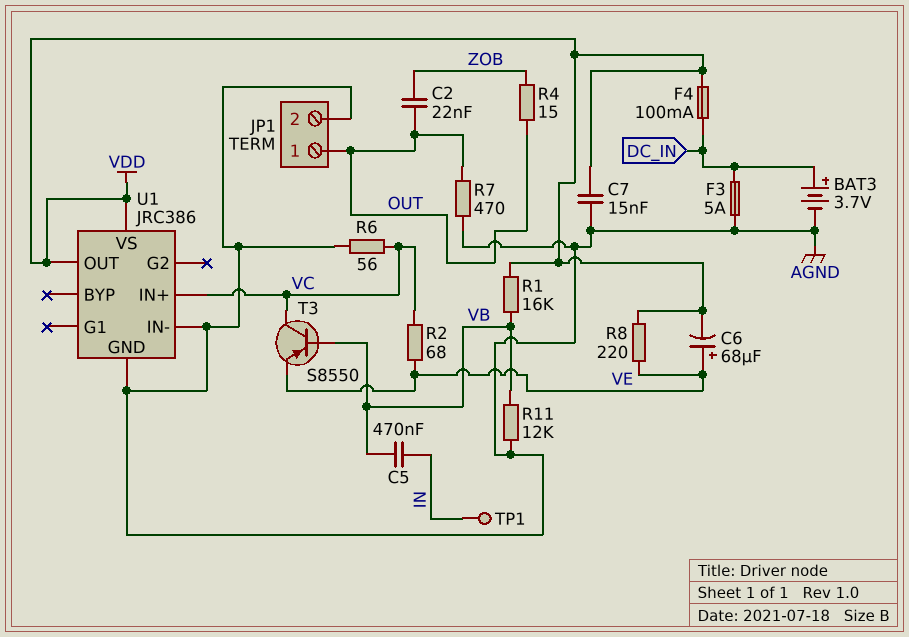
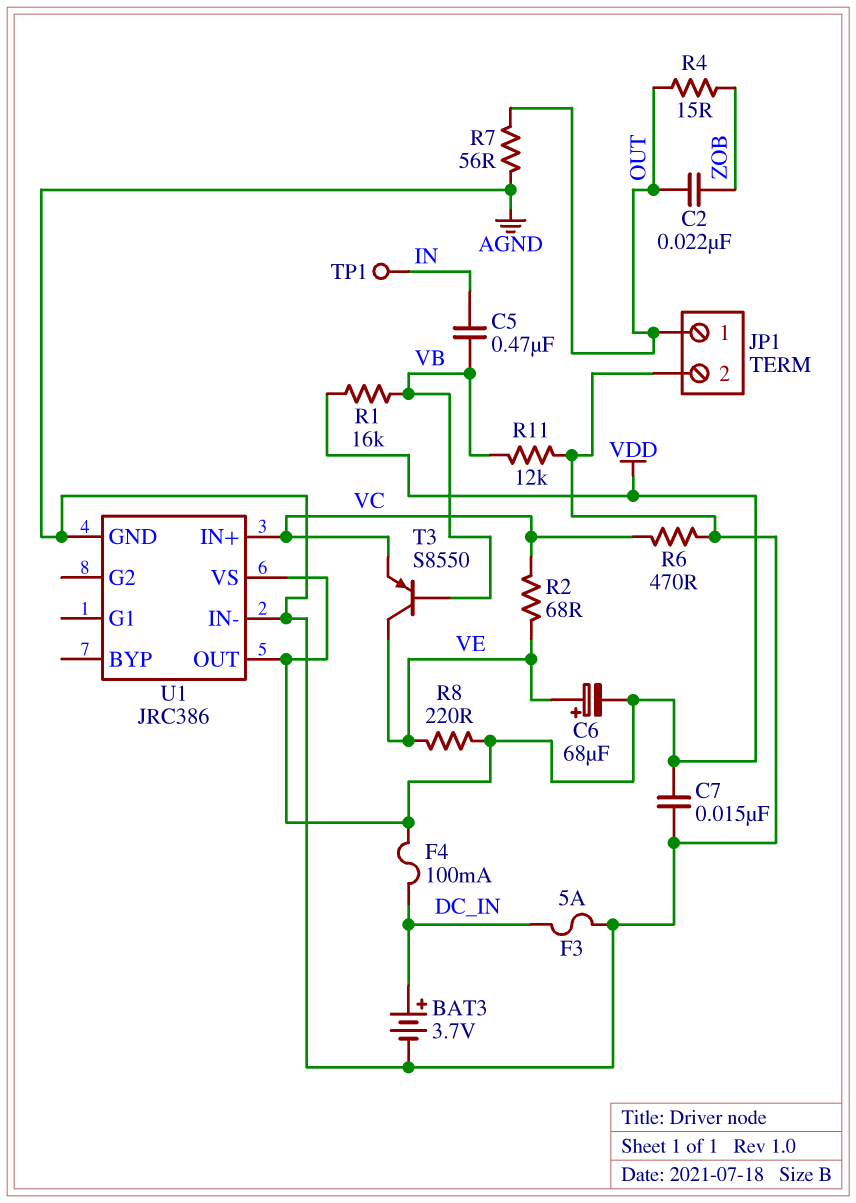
R6: 56 (AGND, VC) -> 470 (AGND, VC)
R7: 470 (AGND, OUT) -> 56 (AGND, OUT)
T3: PNP S8550 (B VB, C VC, E VE) -> PNP S8550 (B VB, C VE, E VC)

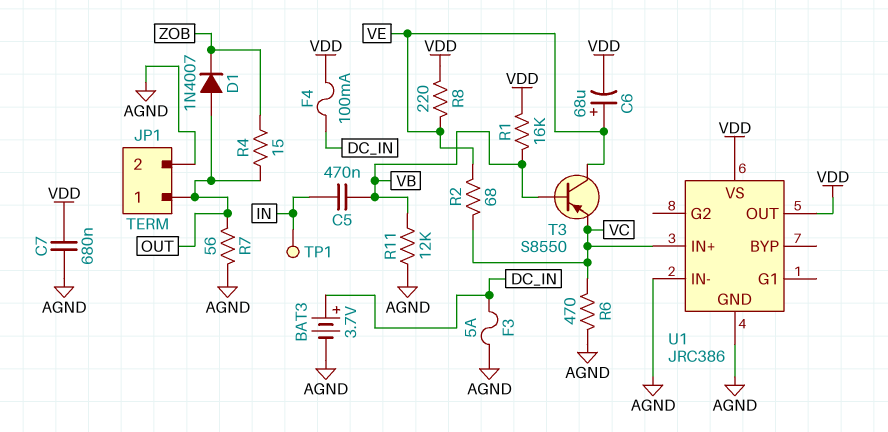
C2: 22nF (OUT, ZOB) -> none
C7: 15nF (AGND, VDD) -> 680nF (AGND, VDD)
D1: none -> diode 1N4007 (A OUT, K ZOB)

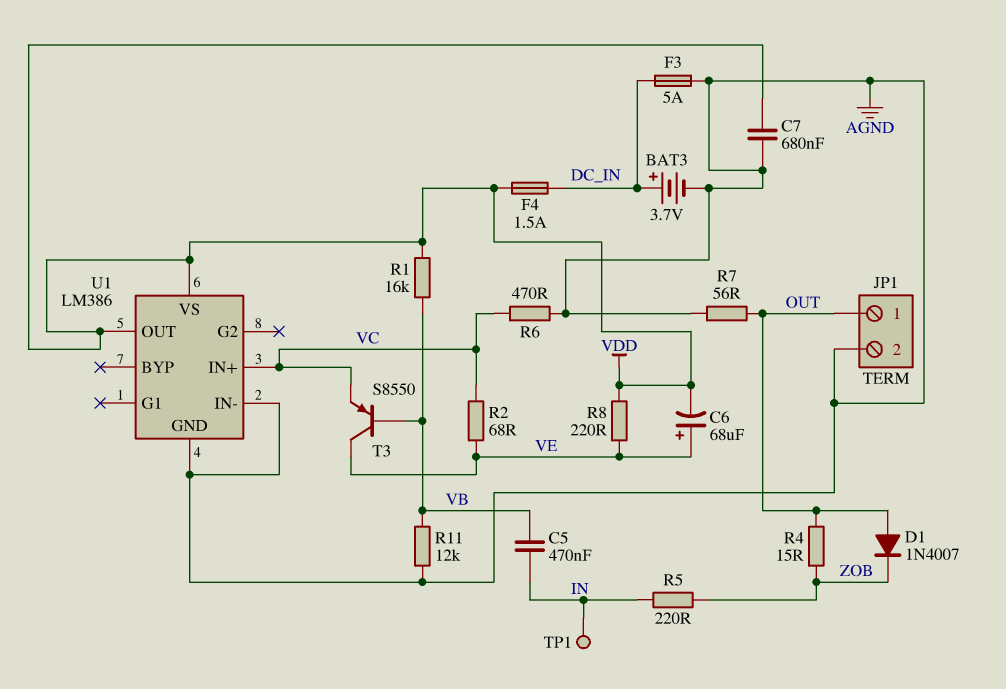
F4: 100mA (DC_IN, VDD) -> 1.5A (DC_IN, VDD)
R5: none -> 220 (IN, ZOB)
U1: JRC386 -> LM386

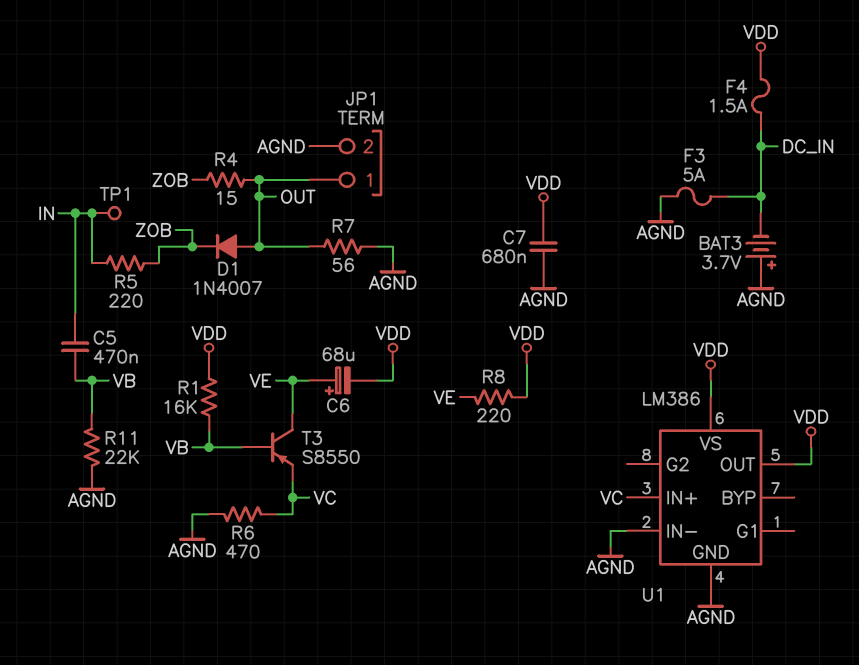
BAT3: 3.7V (plus DC_IN, minus AGND) -> 3.7V (plus AGND, minus DC_IN)
R2: 68 (VC, VE) -> none
R11: 12k (AGND, VB) -> 22k (AGND, VB)

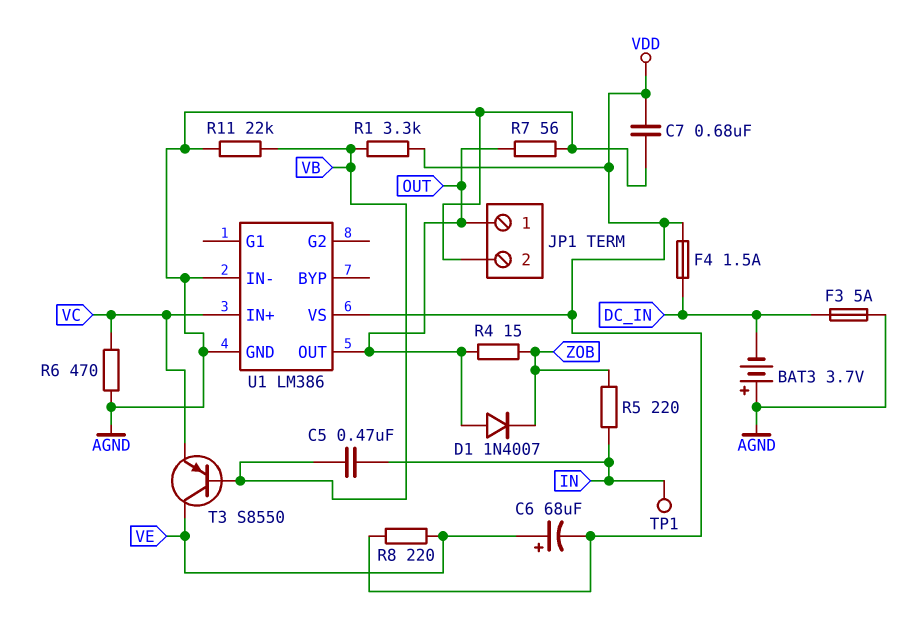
R1: 16k (VB, VDD) -> 3.3k (VB, VDD)
U1 pin OUT: VDD -> OUT

